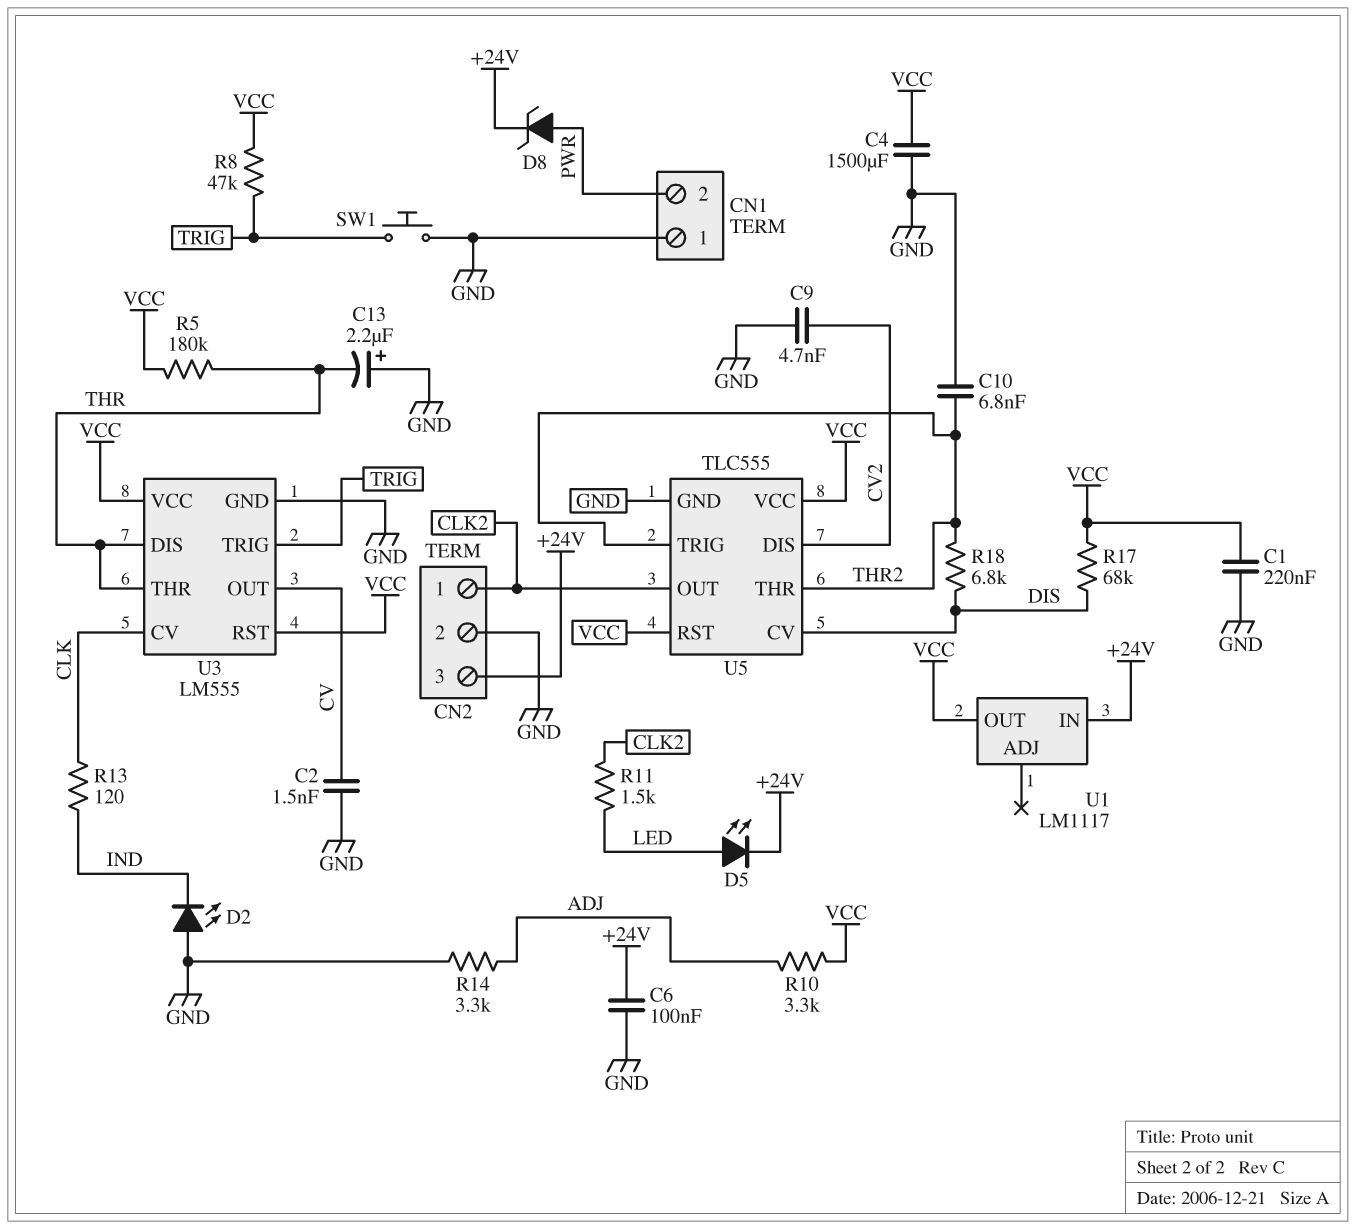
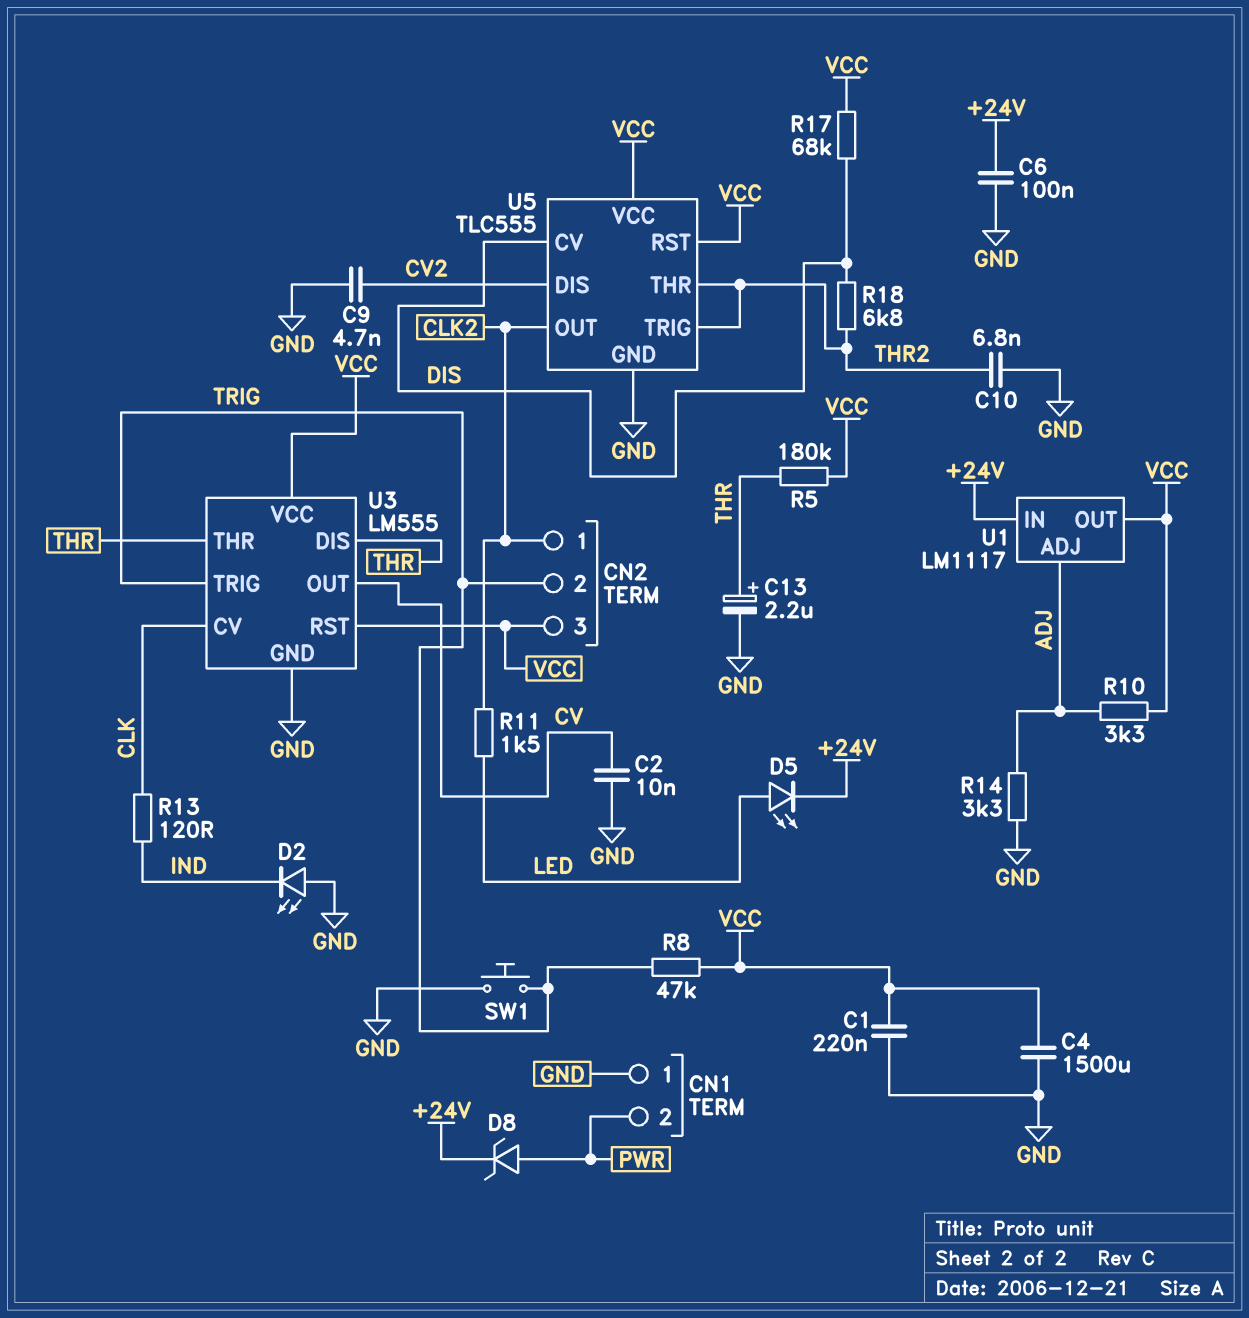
C2: 1.5nF (CV, GND) -> 10nF (CV, GND)
C13: 2.2uF (plus GND, minus THR) -> 2.2uF (plus THR, minus GND)
CN2 pin 2: GND -> TRIG
CN2 pin 3: +24V -> VCC
U1 pin ADJ: none -> ADJ

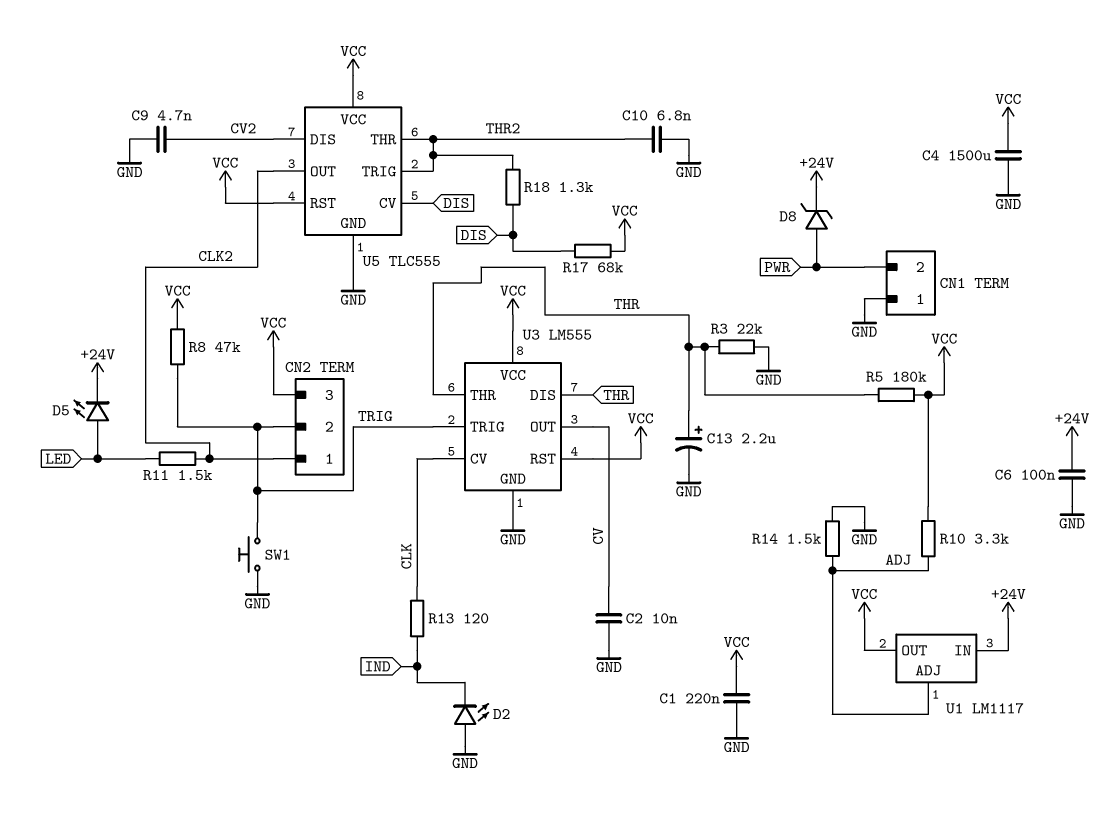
R3: none -> 22k (GND, THR)
R14: 3.3k (ADJ, GND) -> 1.5k (ADJ, GND)
R18: 6.8k (DIS, THR2) -> 1.3k (DIS, THR2)

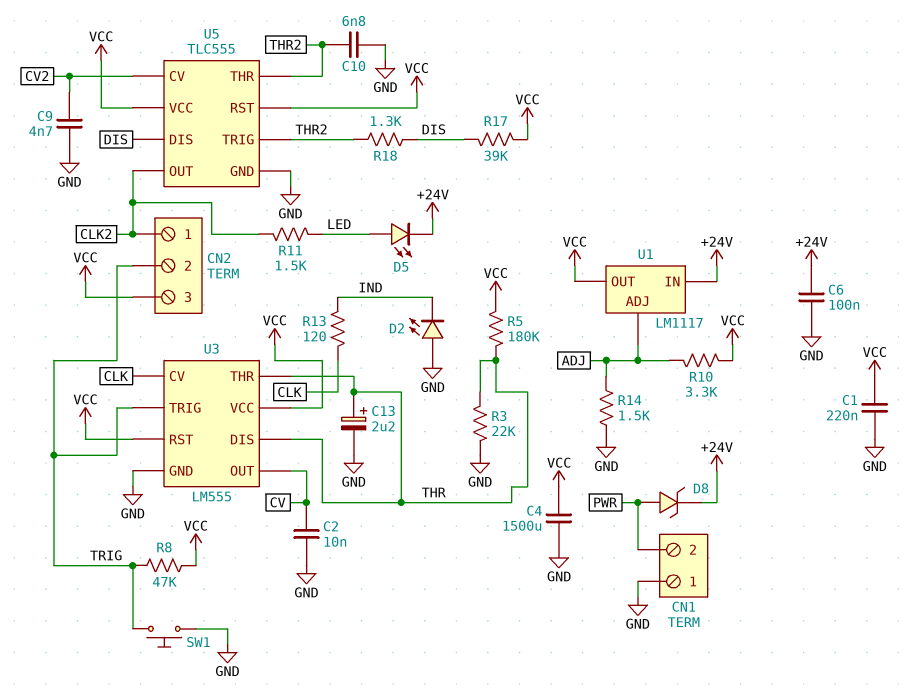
R17: 68k (DIS, VCC) -> 39k (DIS, VCC)
U5 pin CV: DIS -> CV2
U5 pin DIS: CV2 -> DIS

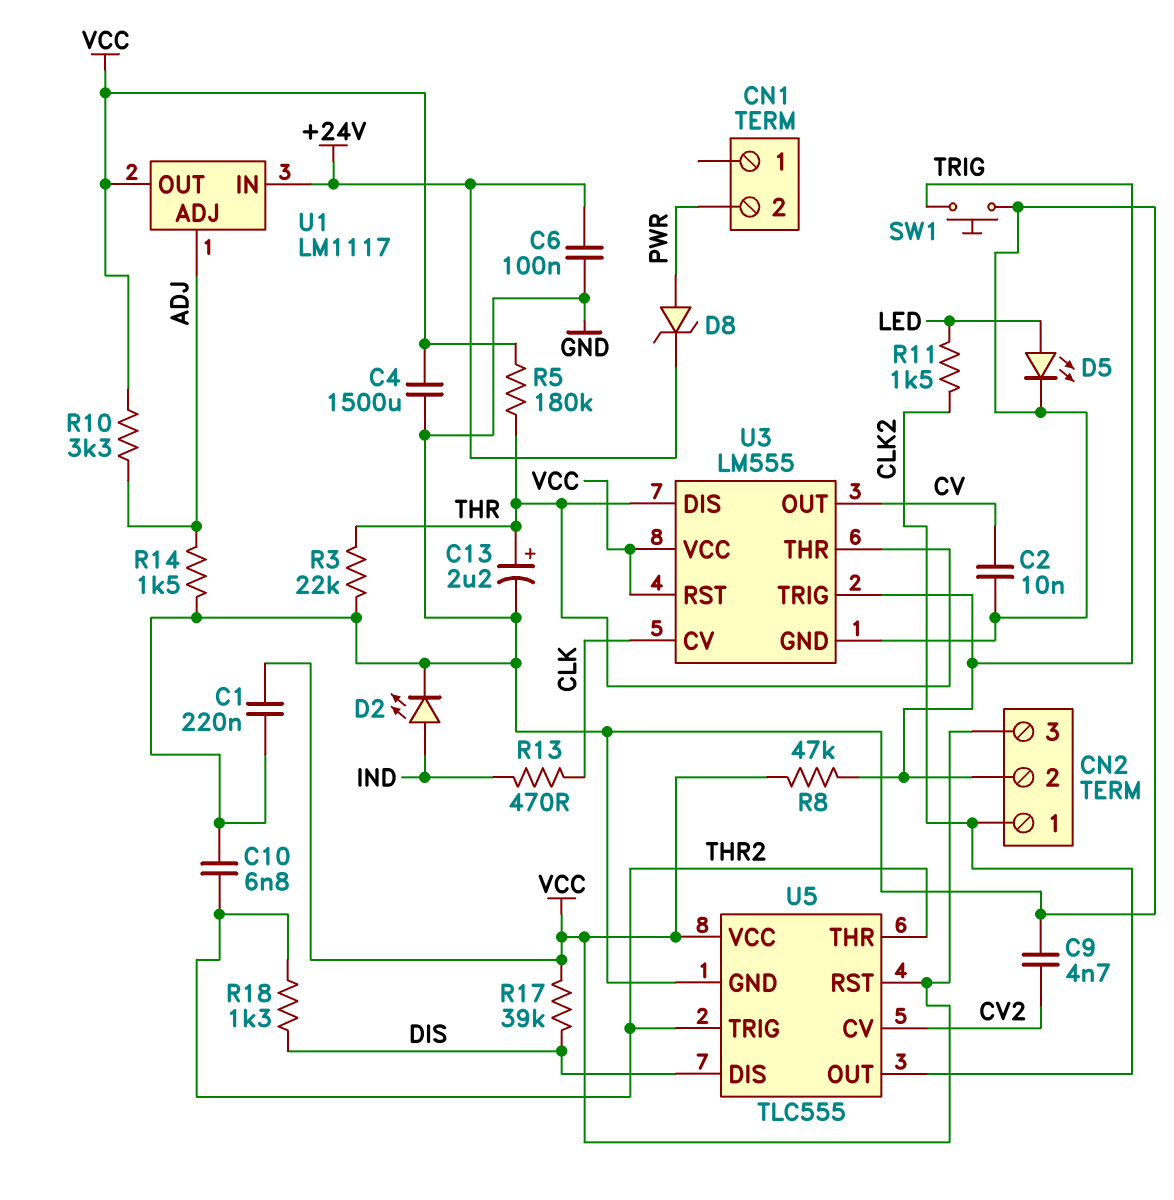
CN1 pin 1: GND -> none
D2: LED (A GND, K IND) -> LED (A IND, K GND)
D5: LED (A LED, K +24V) -> LED (A LED, K GND)
R13: 120 (CLK, IND) -> 470 (CLK, IND)

